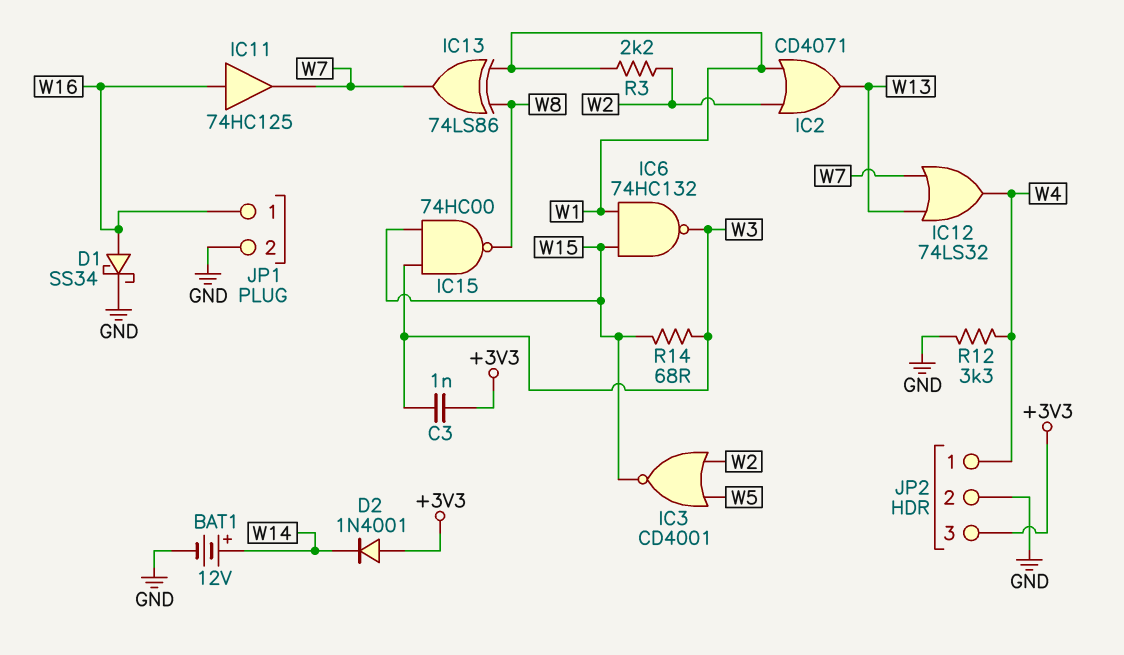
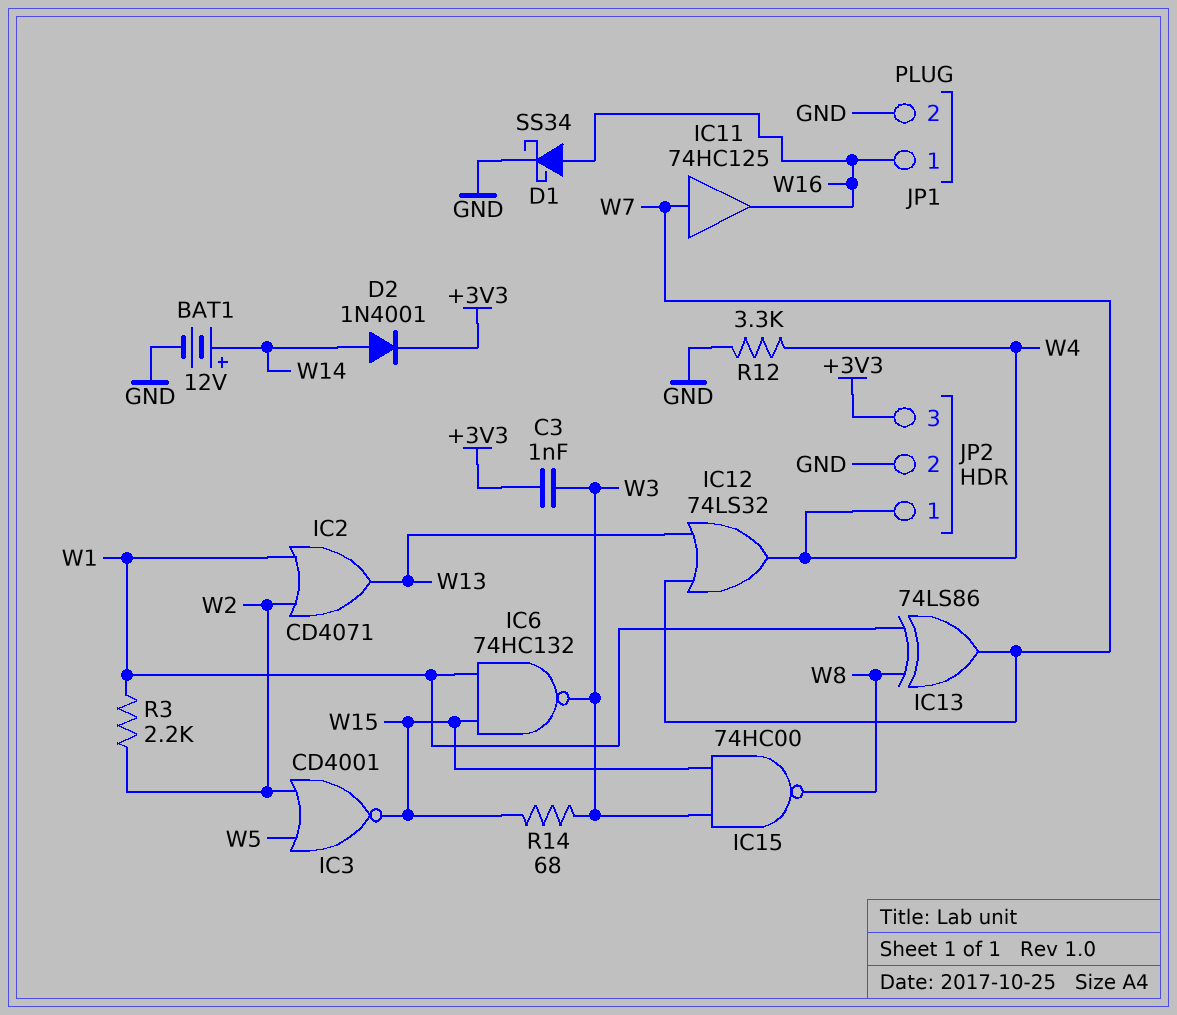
D2: diode 1N4001 (A +3V3, K W14) -> diode 1N4001 (A W14, K +3V3)
IC11: buffer 74HC125 (in W16, out W7) -> buffer 74HC125 (in W7, out W16)

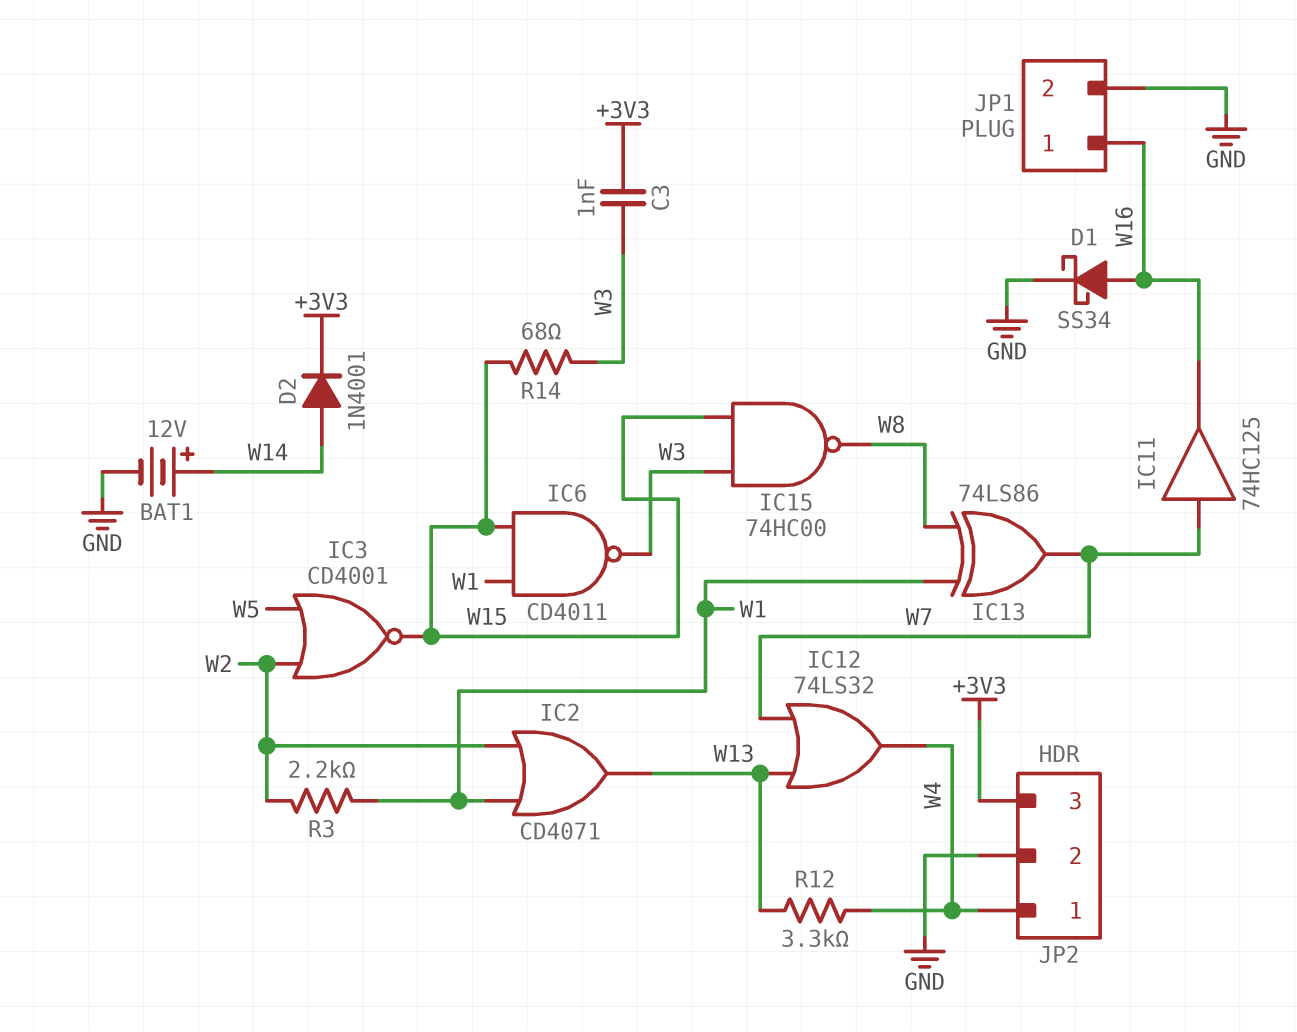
IC6: NAND 74HC132 (in W1, in W15, out W3) -> NAND CD4011 (in W1, in W15, out W3)
R12: 3.3k (GND, W4) -> 3.3k (W4, W13)

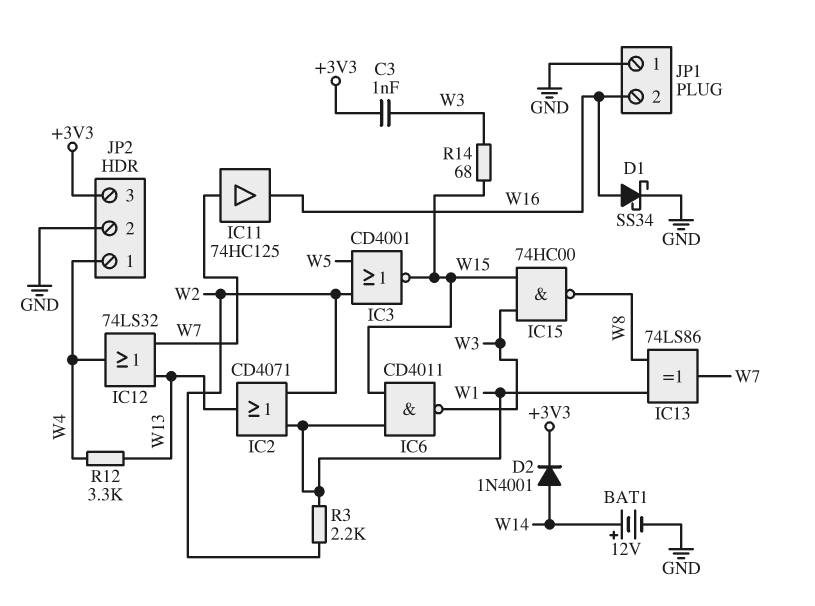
JP1 pin 1: W16 -> GND
JP1 pin 2: GND -> W16

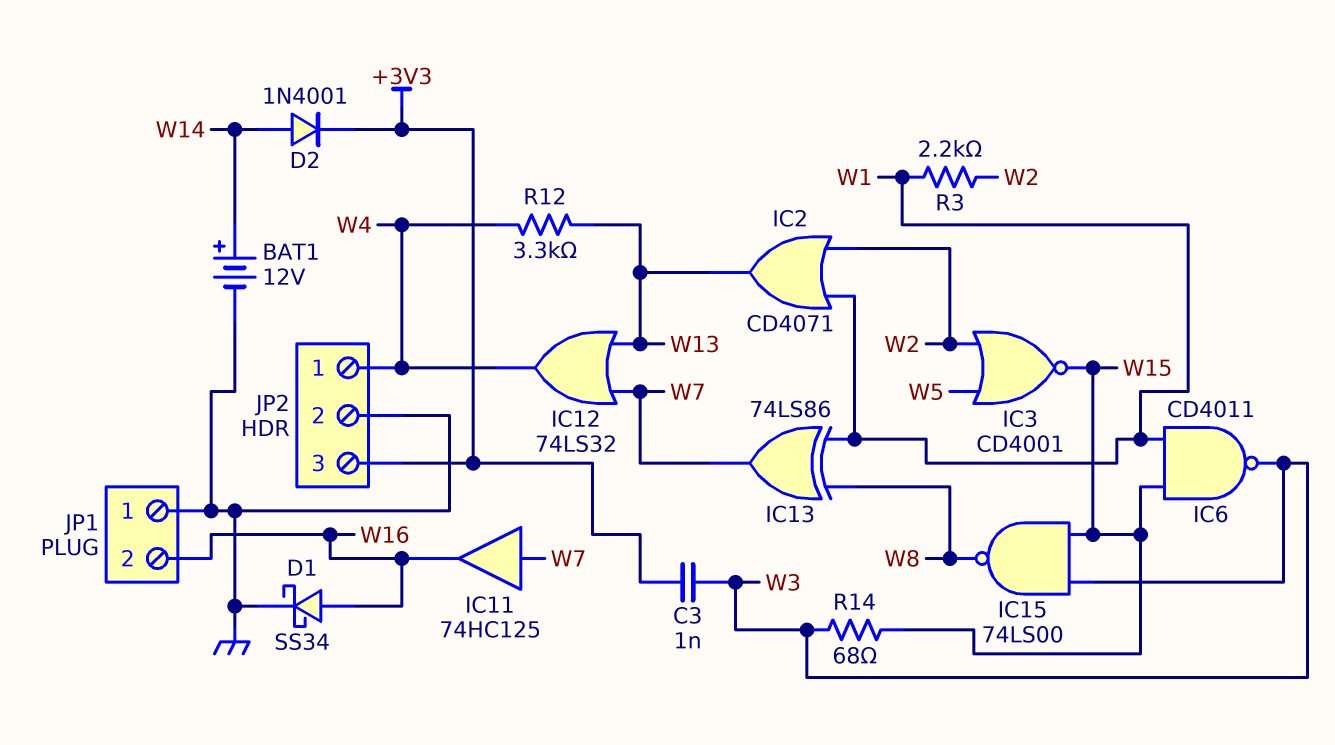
IC15: NAND 74HC00 (in W3, in W15, out W8) -> NAND 74LS00 (in W3, in W15, out W8)

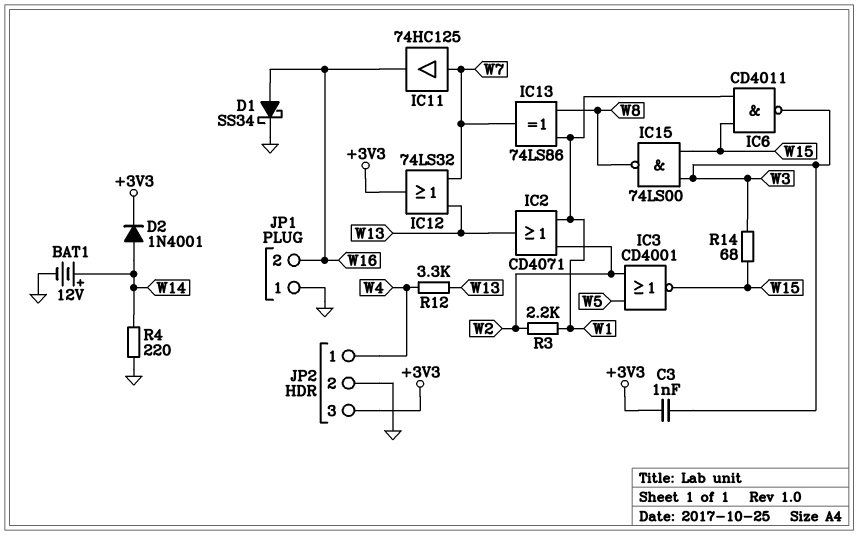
IC12: OR 74LS32 (in W7, in W13, out W4) -> OR 74LS32 (in W7, in W13, out +3V3)
R4: none -> 220 (GND, W14)

